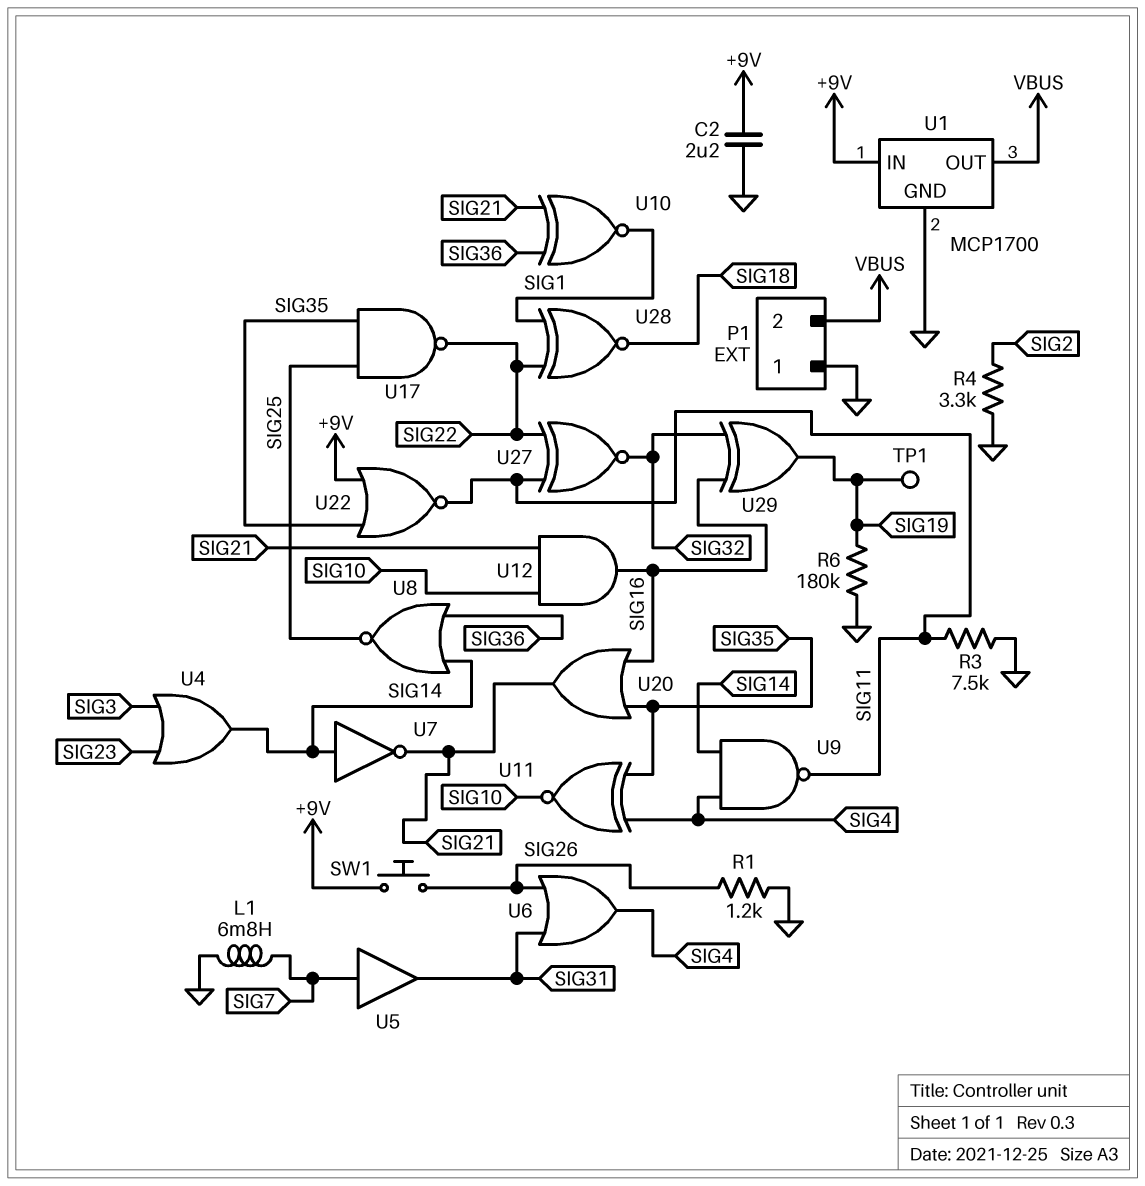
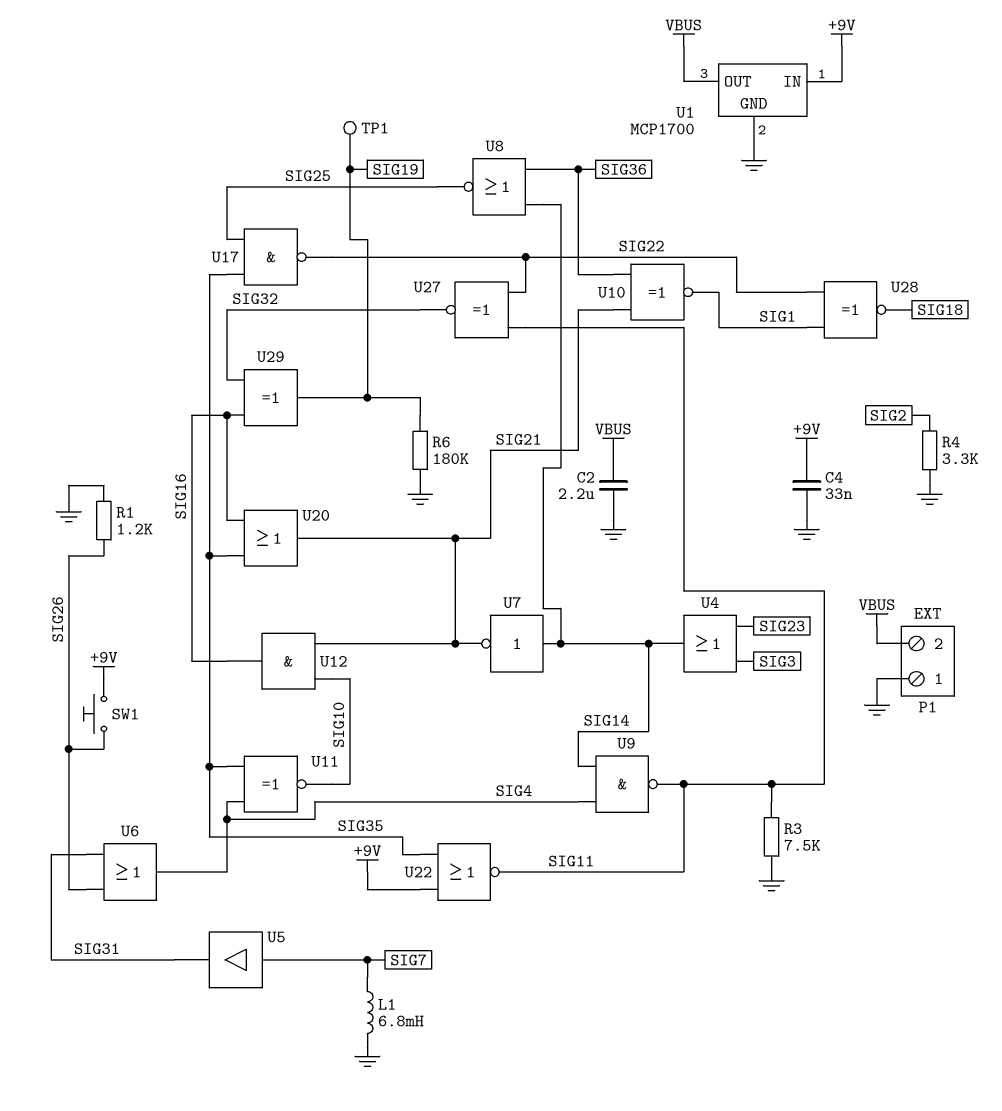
C2: 2.2uF (+9V, GND) -> 2.2uF (GND, VBUS)
C4: none -> 33nF (+9V, GND)

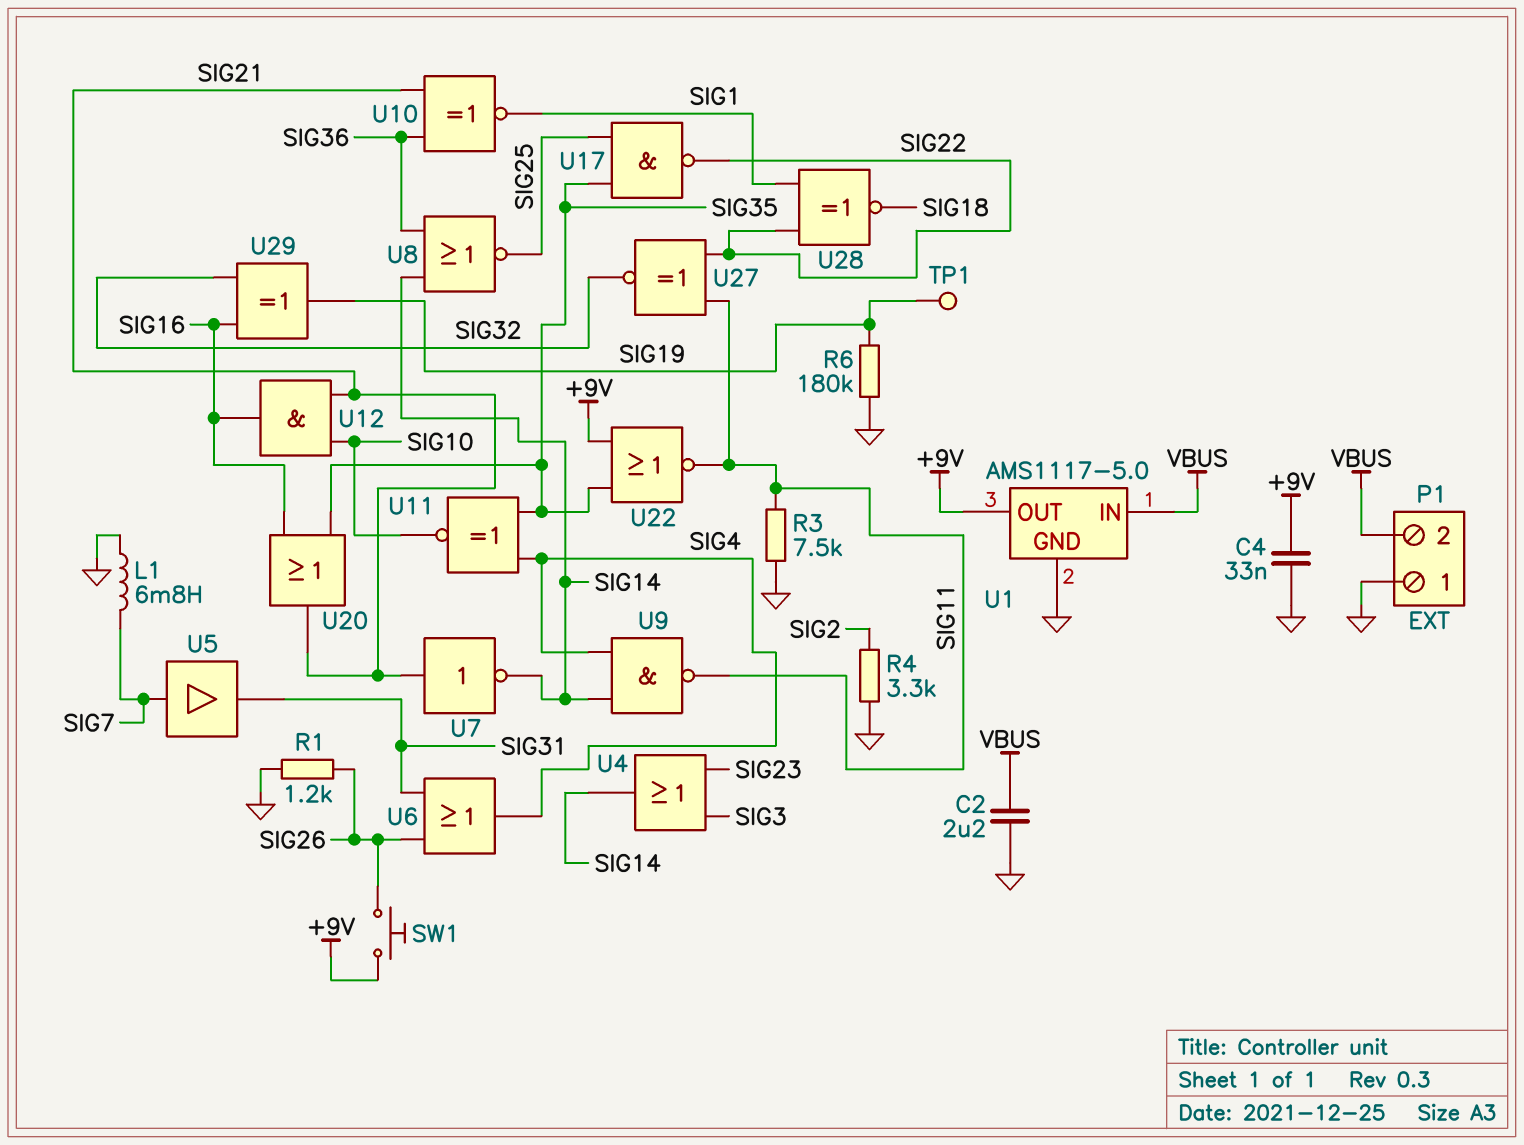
U1: MCP1700 -> AMS1117-5.0
U1 pin IN: +9V -> VBUS
U1 pin OUT: VBUS -> +9V
U7: NOT (in SIG14, out SIG21) -> NOT (in SIG21, out SIG14)

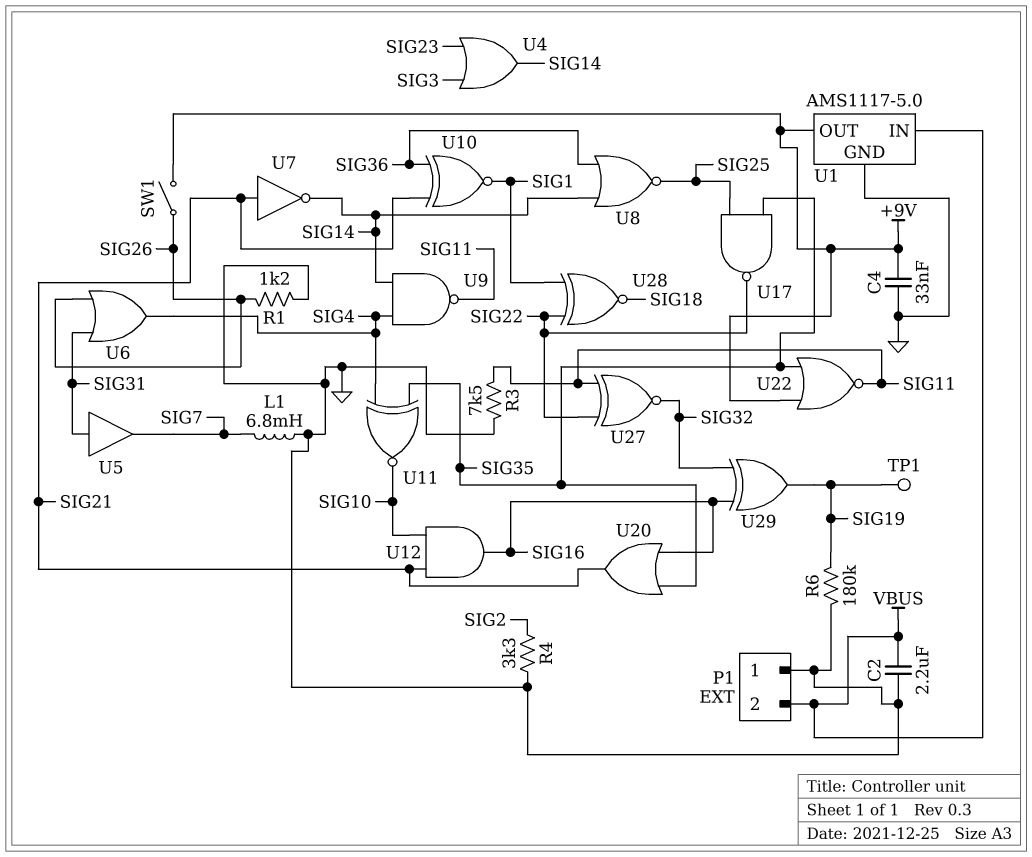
SW1: button (+9V, SIG26) -> switch (+9V, SIG26)
U5: buffer (in SIG7, out SIG31) -> buffer (in SIG31, out SIG7)

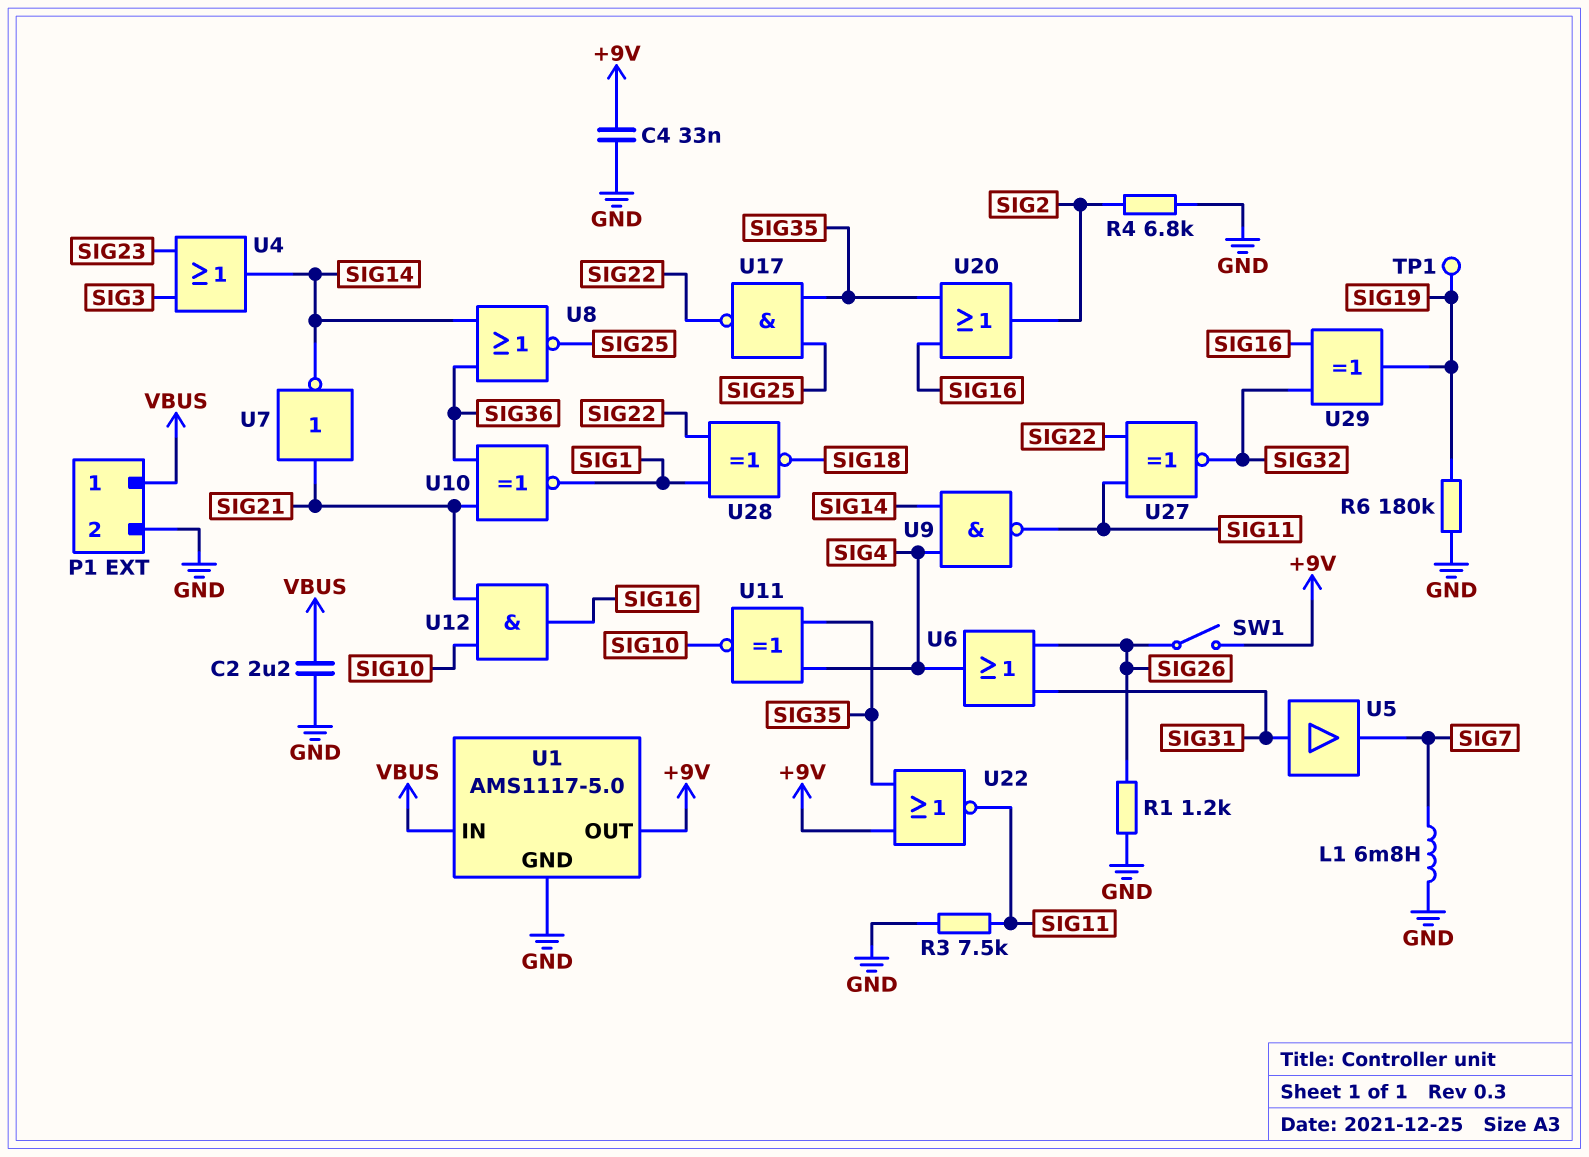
P1 pin 1: GND -> VBUS
P1 pin 2: VBUS -> GND
R4: 3.3k (GND, SIG2) -> 6.8k (GND, SIG2)
U20: OR (in SIG16, in SIG35, out SIG21) -> OR (in SIG16, in SIG35, out SIG2)

